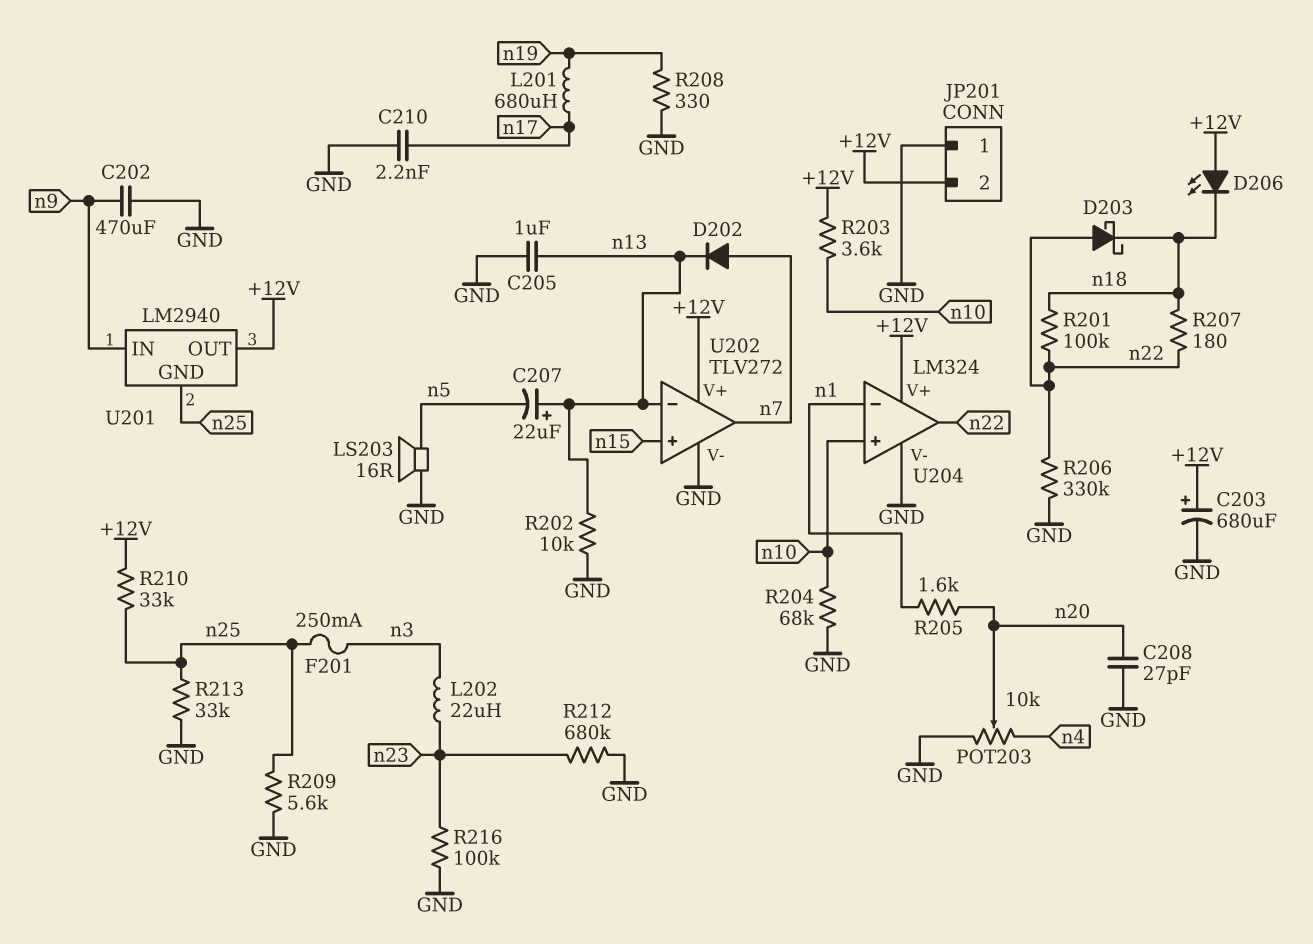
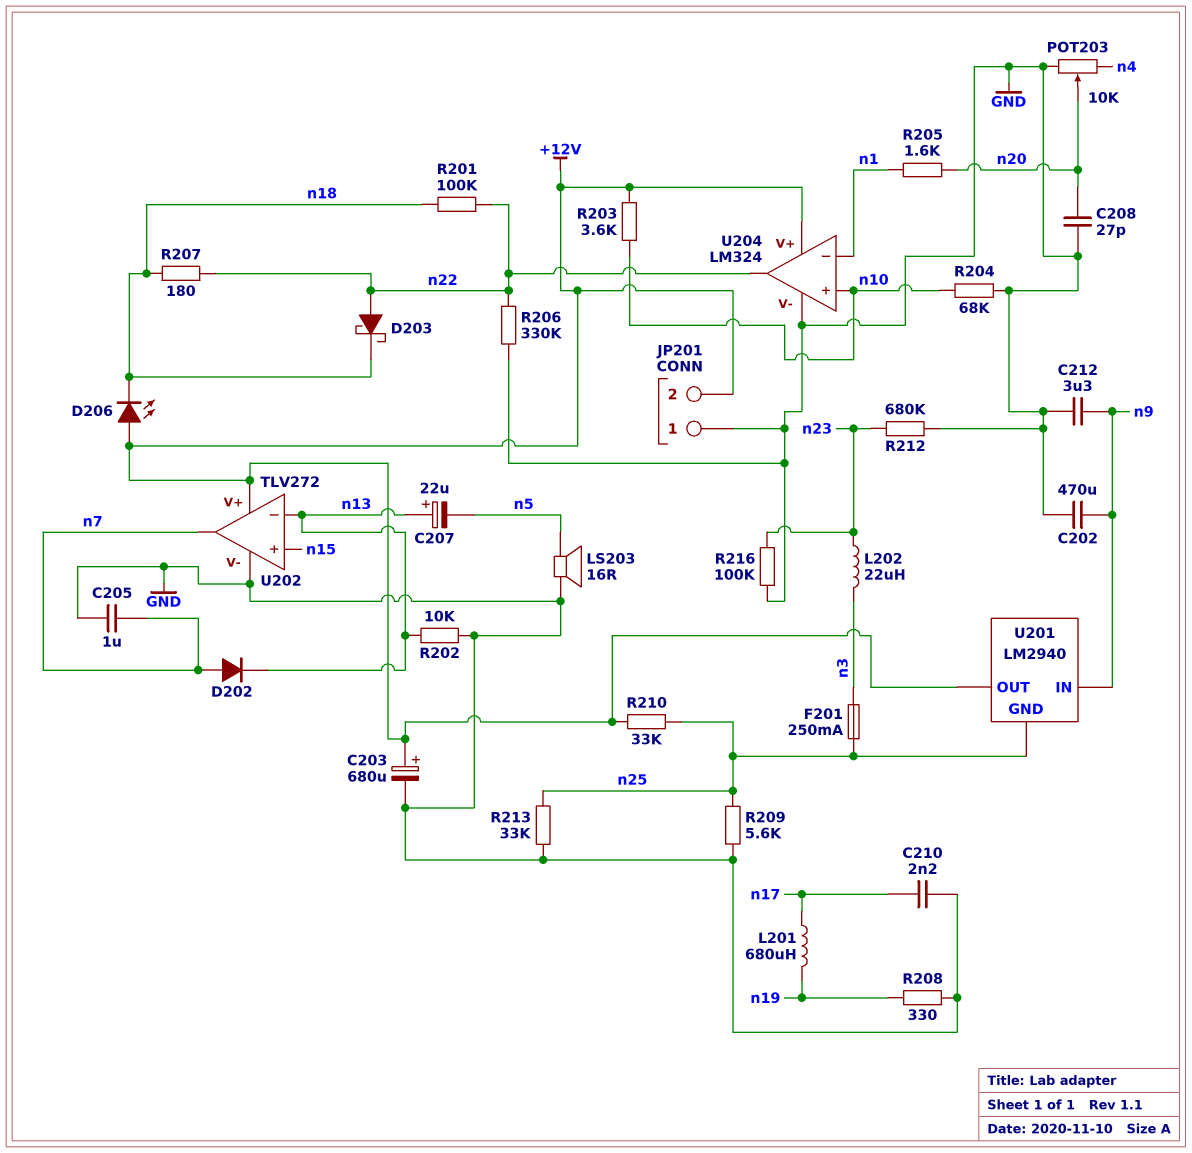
C205: 1uF (GND, n13) -> 1uF (GND, n7)
C212: none -> 3.3uF (GND, n9)

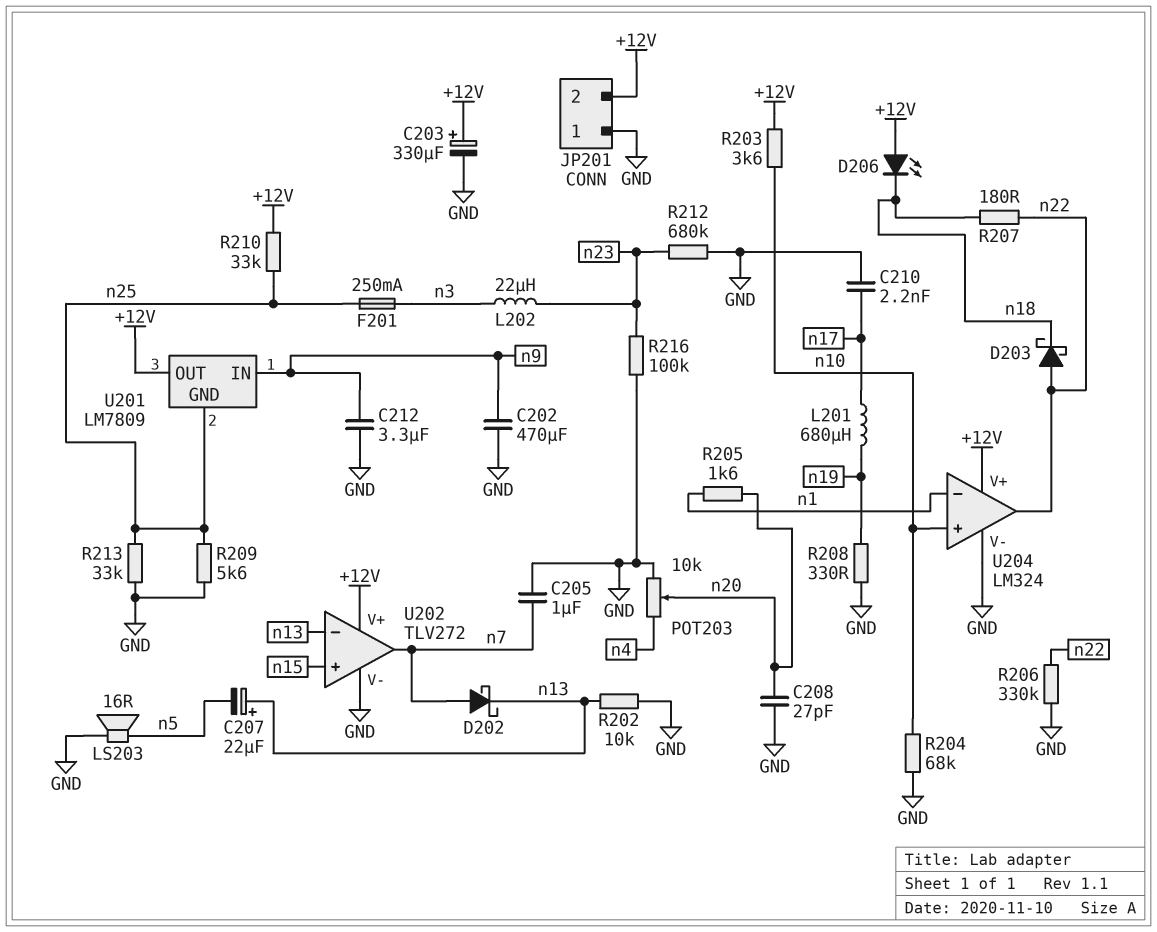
C203: 680uF (plus +12V, minus GND) -> 330uF (plus +12V, minus GND)
D202: diode (A n7, K n13) -> schottky (A n7, K n13)
R201: 100k (n18, n22) -> none
U201: LM2940 -> LM7809

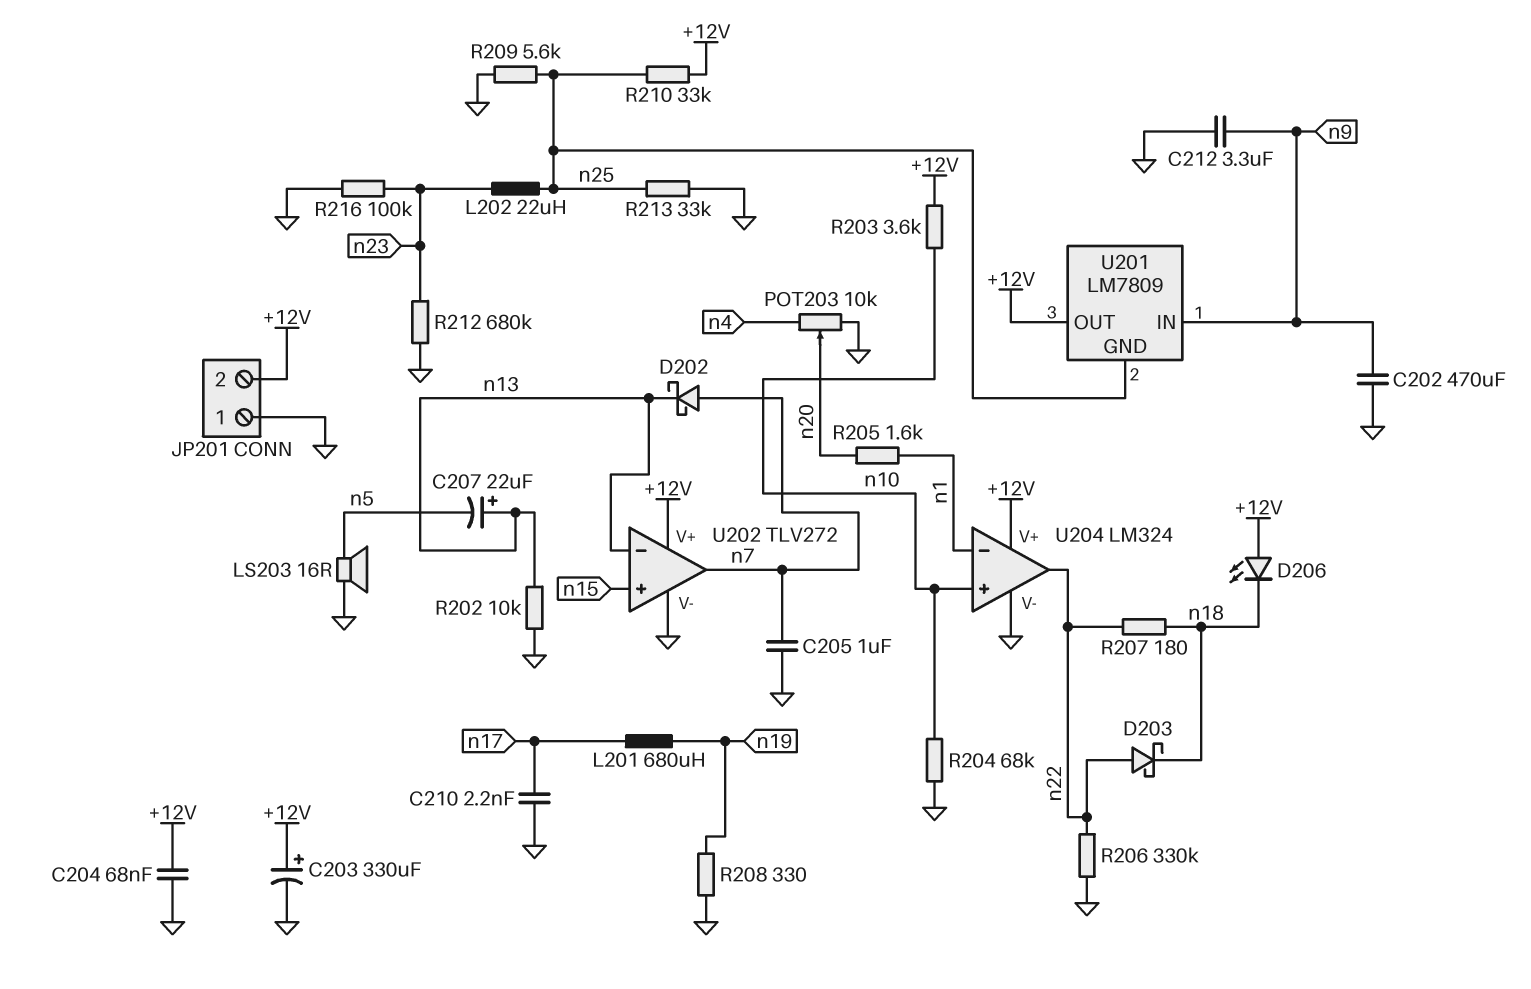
C204: none -> 68nF (+12V, GND)
C208: 27pF (GND, n20) -> none
F201: 250mA (n3, n25) -> none
L202: 22uH (n3, n23) -> 22uH (n23, n25)

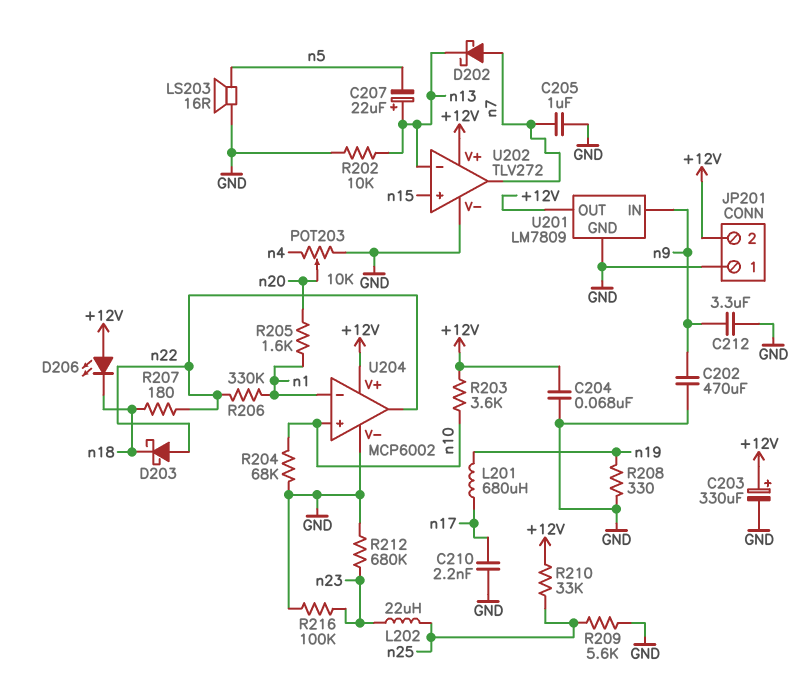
R206: 330k (GND, n22) -> 330k (n1, n22)
R213: 33k (GND, n25) -> none
U201 pin GND: n25 -> GND
U204: LM324 -> MCP6002

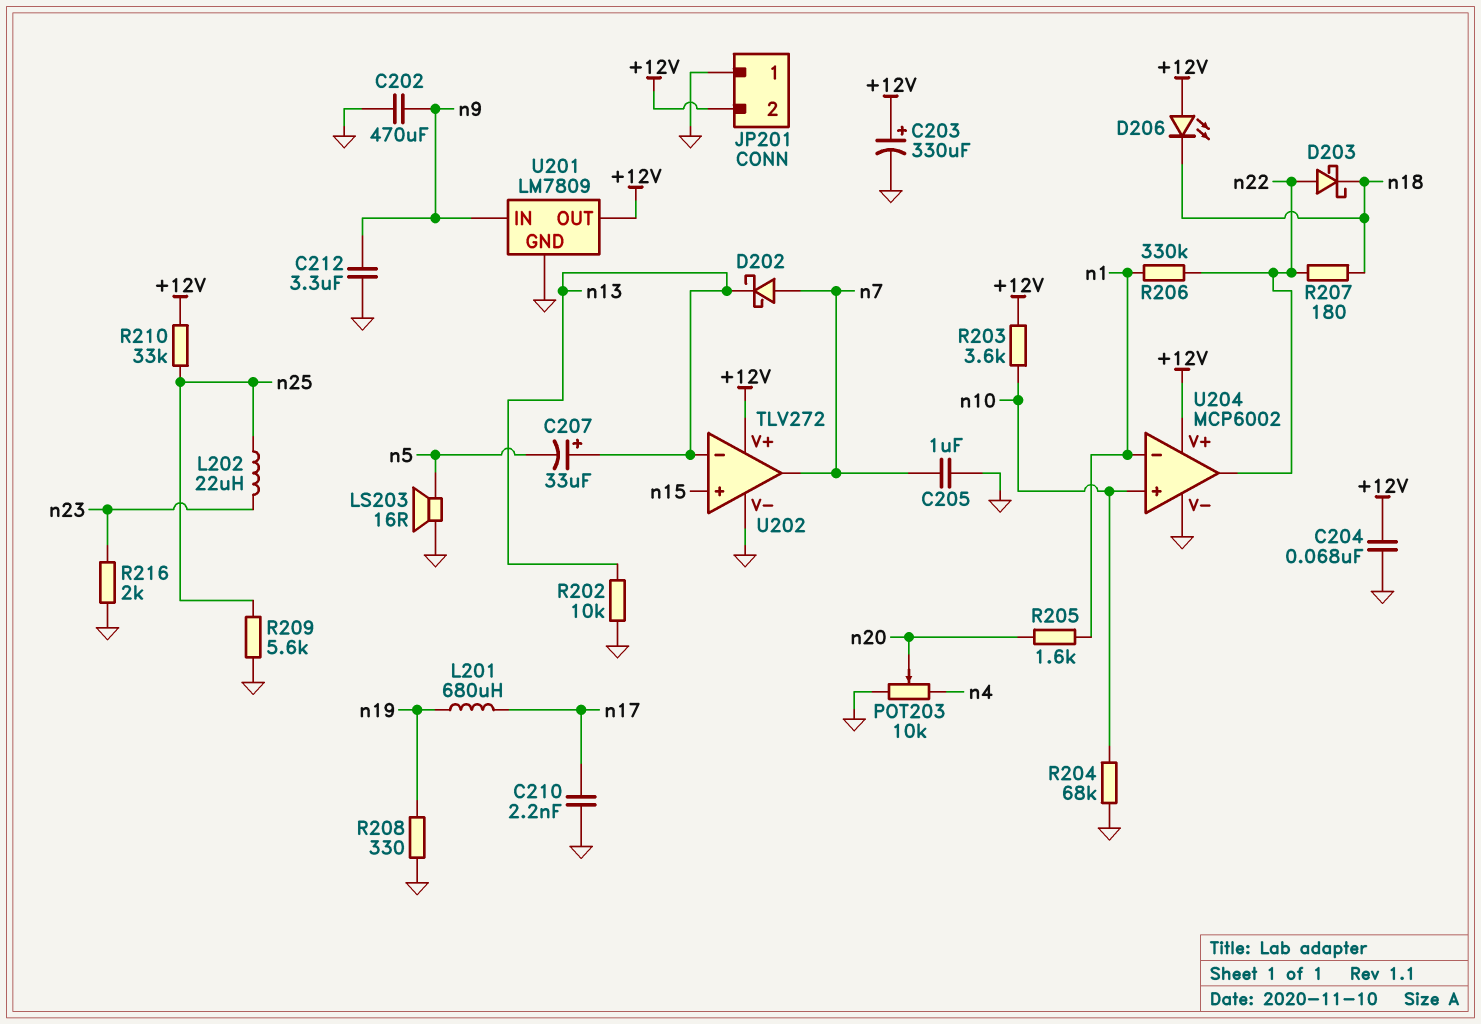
C207: 22uF (plus n13, minus n5) -> 33uF (plus n13, minus n5)
R212: 680k (GND, n23) -> none
R216: 100k (GND, n23) -> 2k (GND, n23)

